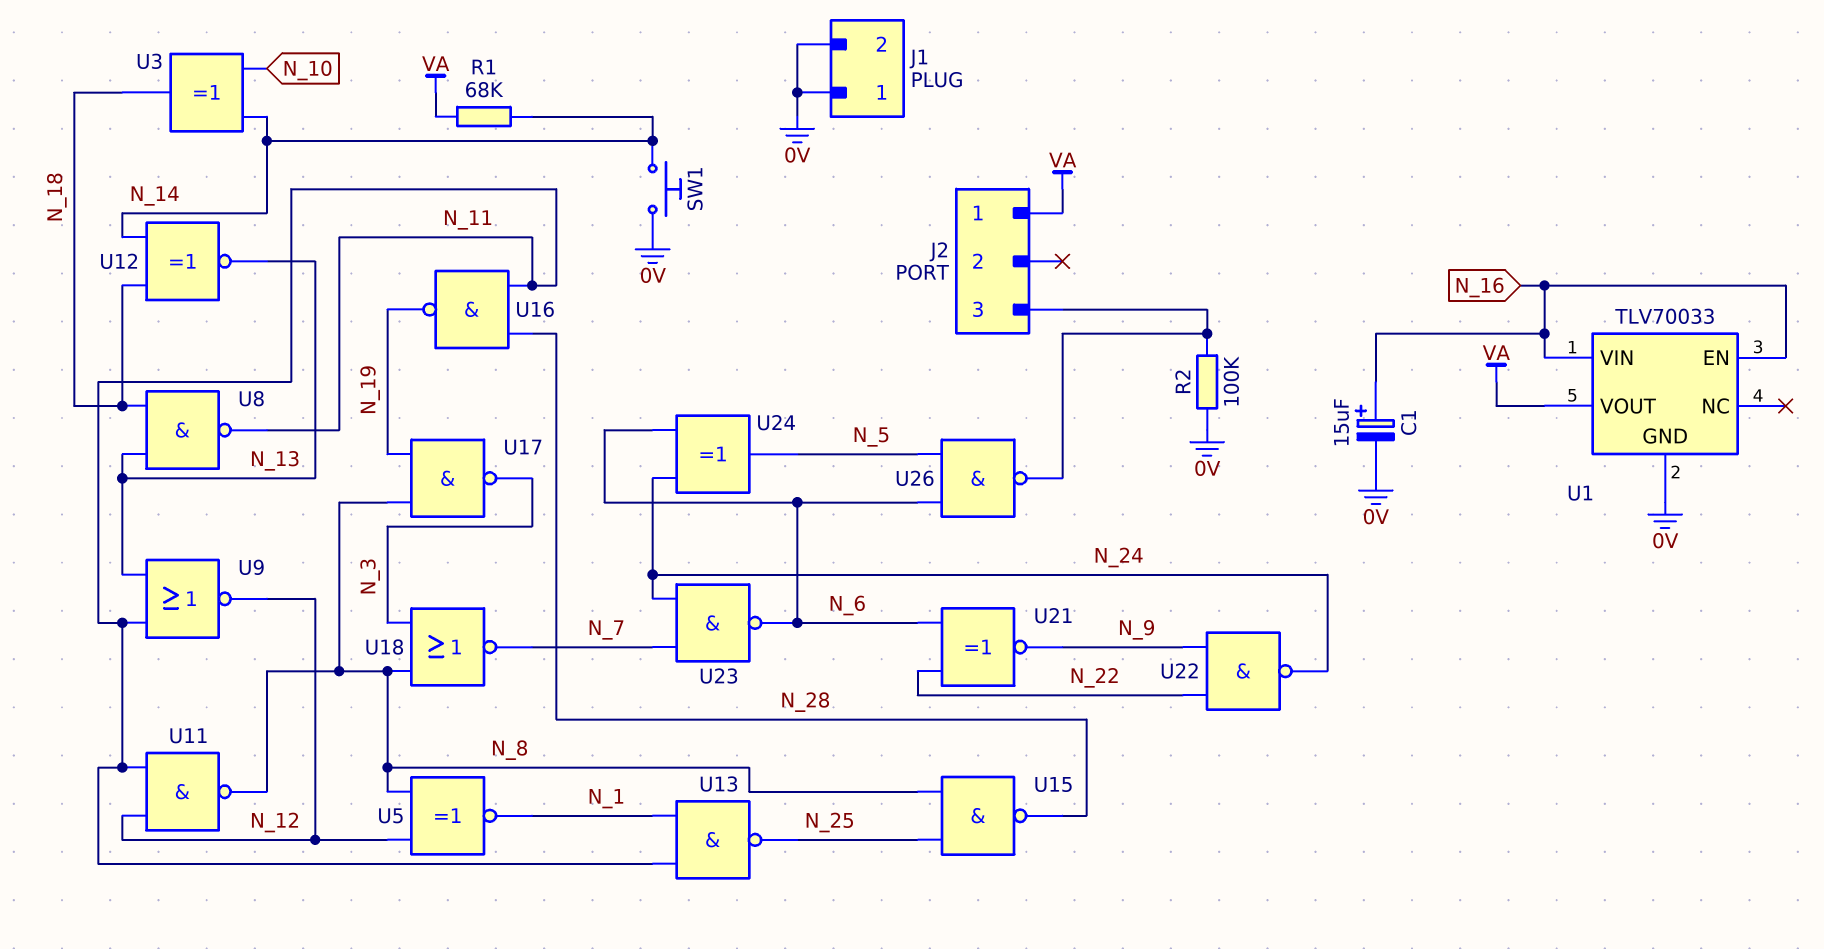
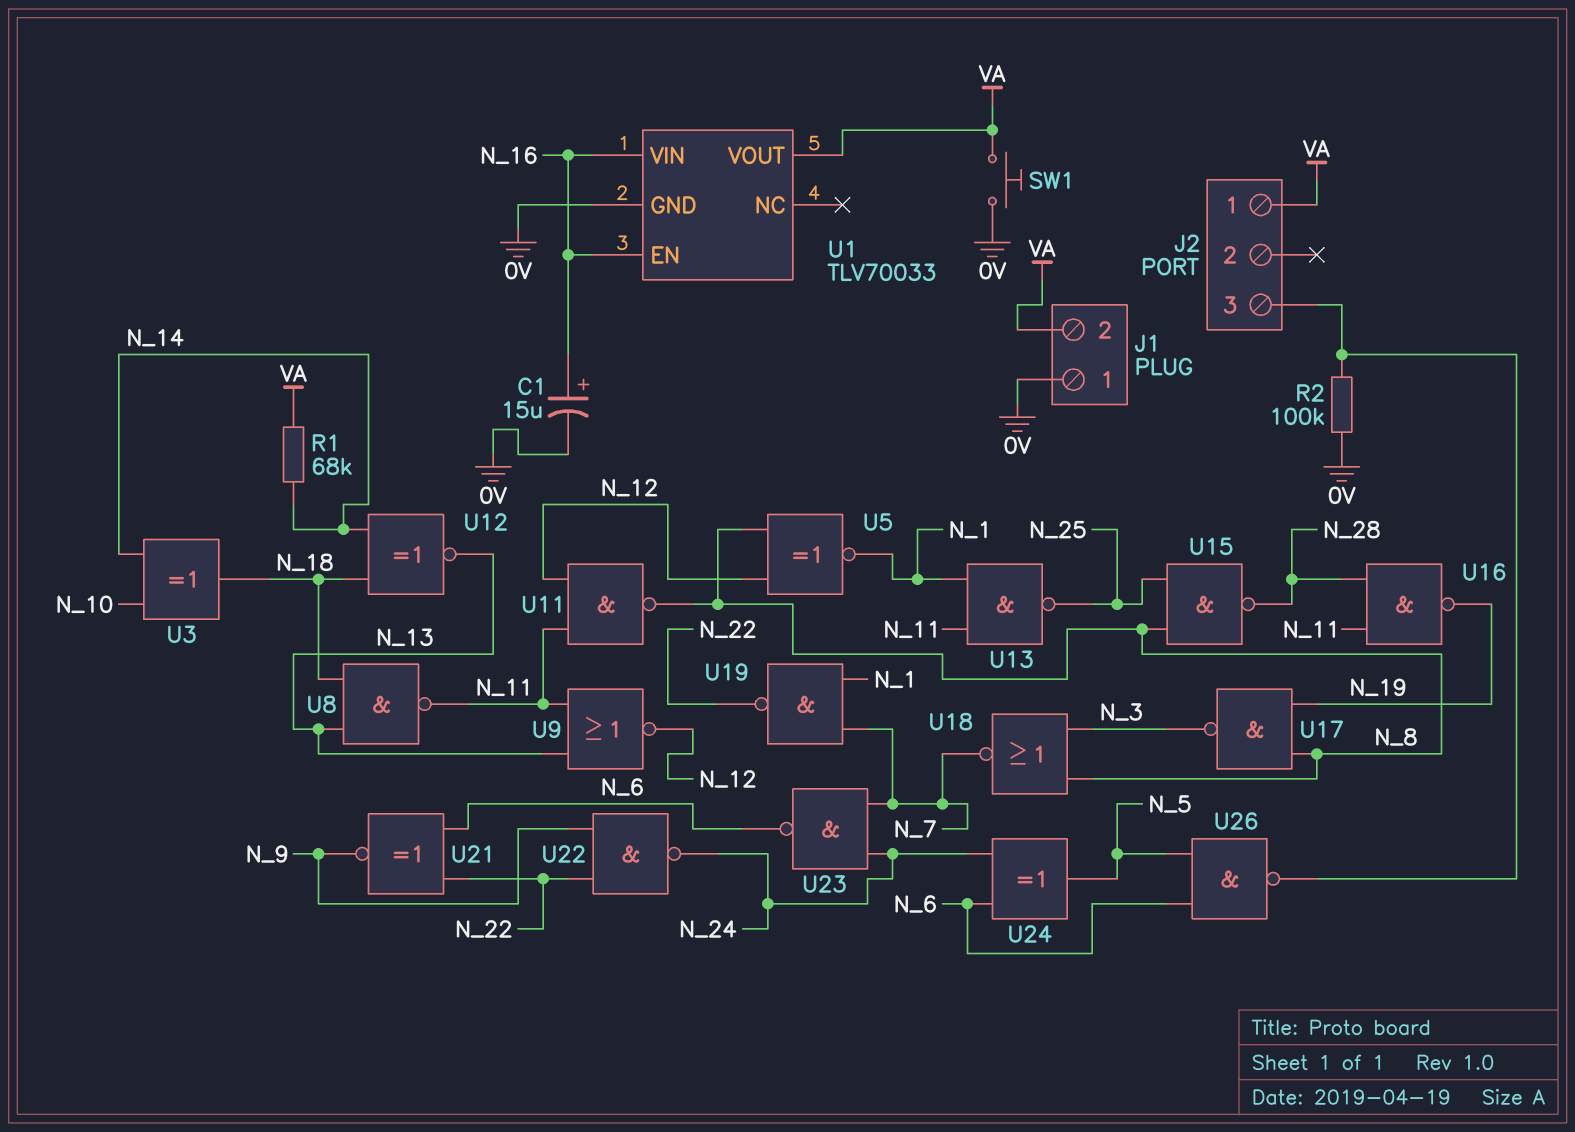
J1 pin 2: 0V -> VA
SW1: button (0V, N_14) -> button (0V, VA)
U19: none -> NAND (in N_1, in N_7, out N_22)

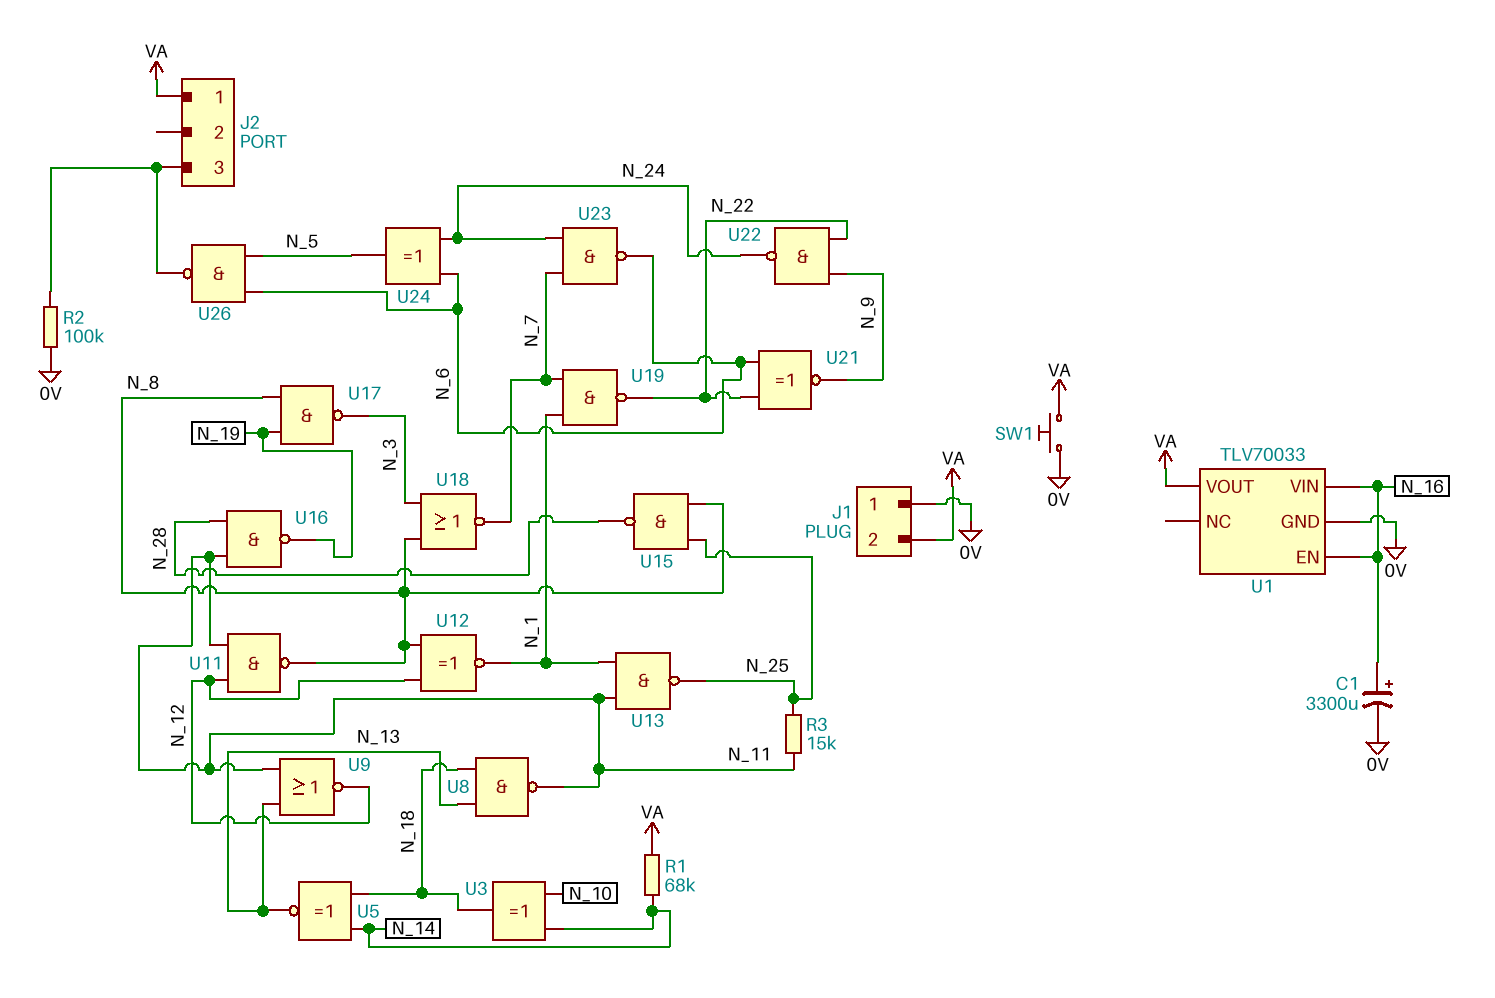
C1: 15uF (plus N_16, minus 0V) -> 3300uF (plus N_16, minus 0V)
R3: none -> 15k (N_11, N_25)
U5: XNOR (in N_8, in N_12, out N_1) -> XNOR (in N_14, in N_18, out N_13)
U12: XNOR (in N_14, in N_18, out N_13) -> XNOR (in N_8, in N_12, out N_1)

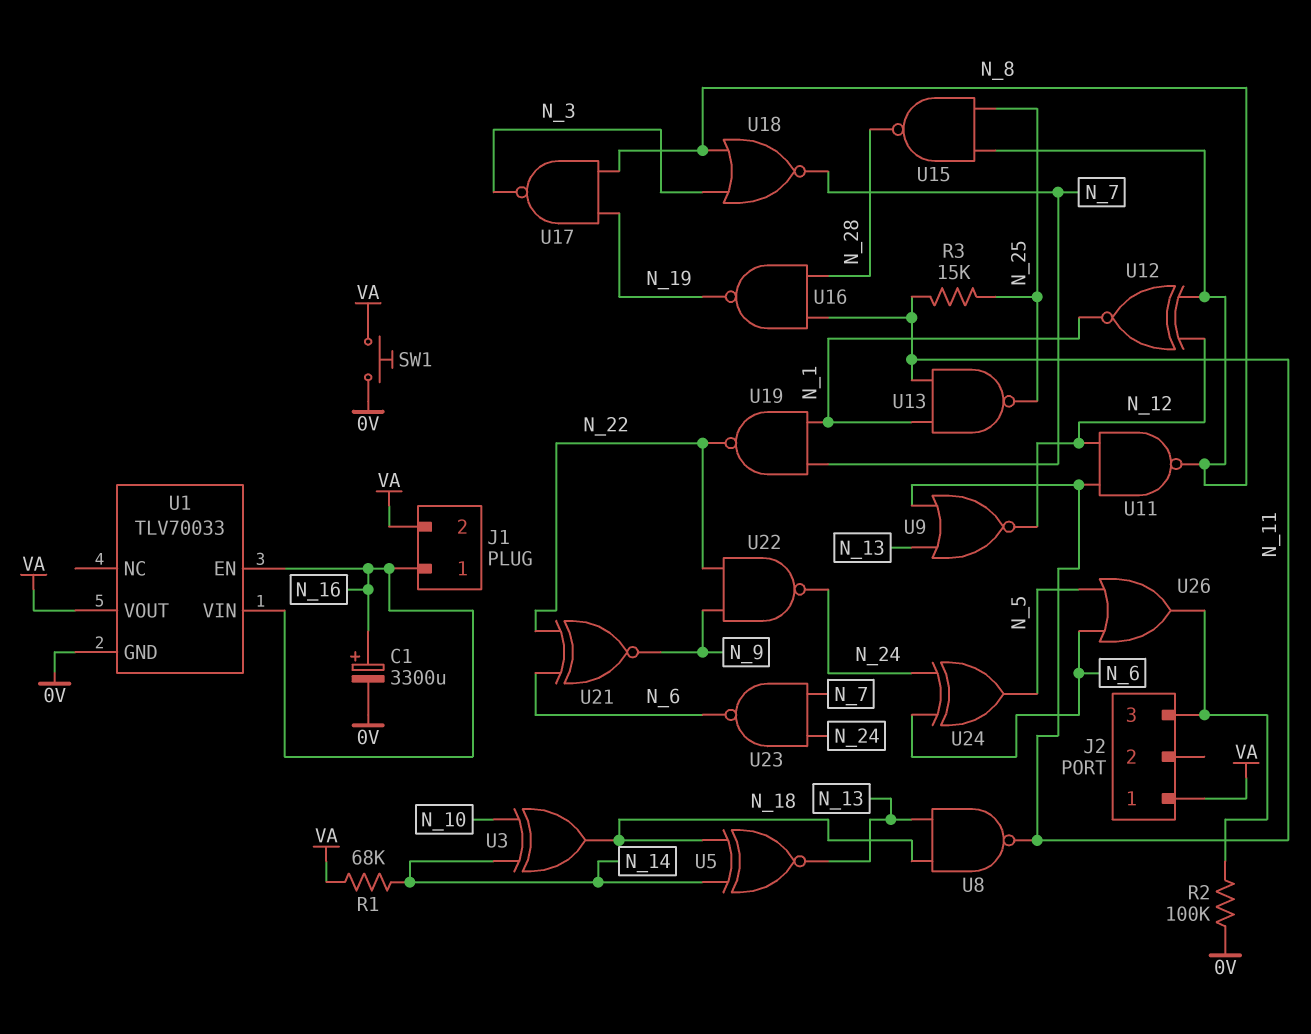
J1 pin 1: 0V -> N_16
U26: NAND (in N_5, in N_6, out J2/3) -> OR (in N_5, in N_6, out J2/3)

